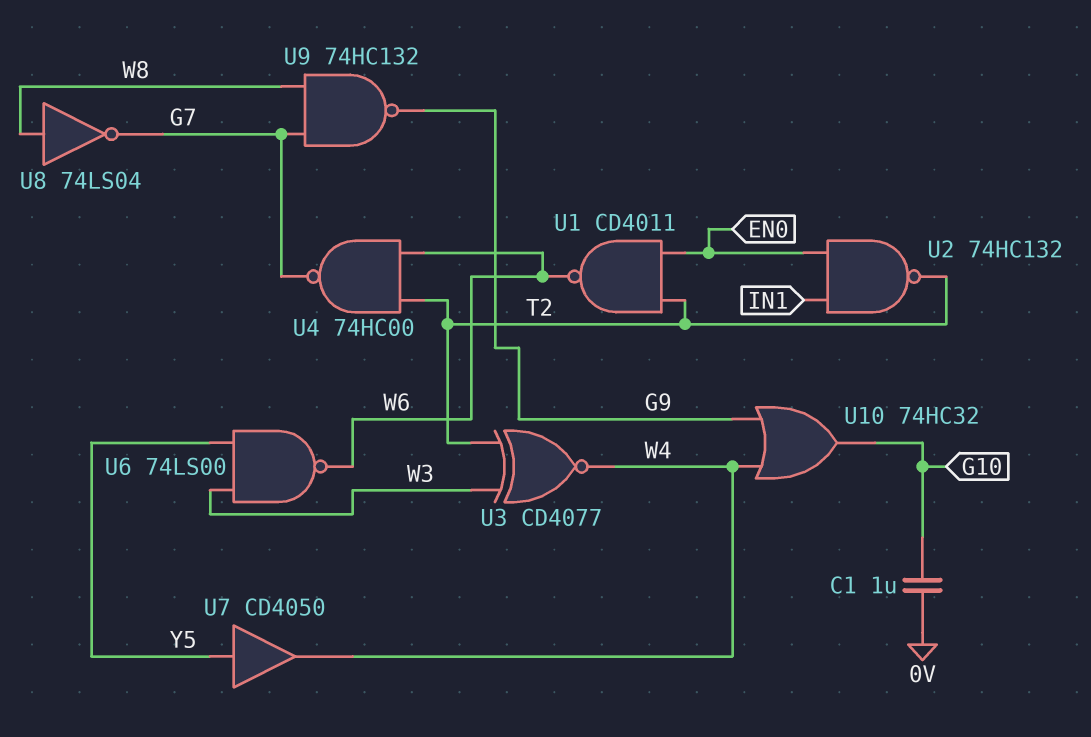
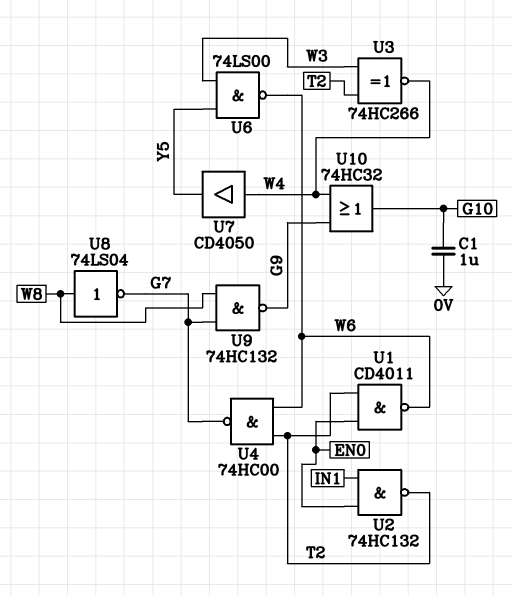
U3: XNOR CD4077 (in T2, in W3, out W4) -> XNOR 74HC266 (in T2, in W3, out W4)
U7: buffer CD4050 (in Y5, out W4) -> buffer CD4050 (in W4, out Y5)

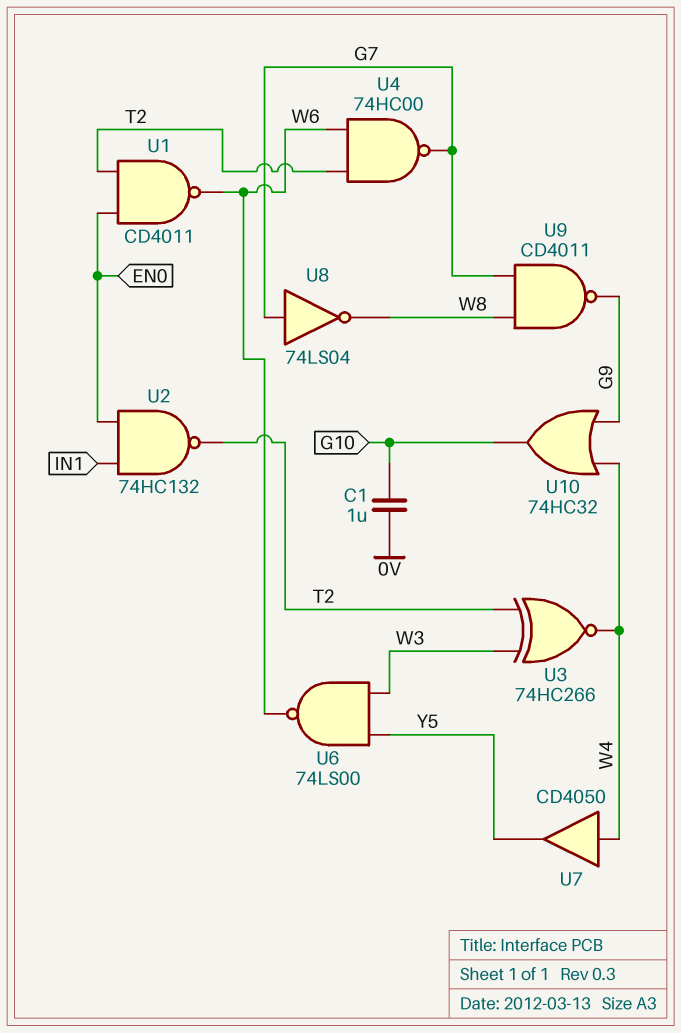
U8: NOT 74LS04 (in W8, out G7) -> NOT 74LS04 (in G7, out W8)
U9: NAND 74HC132 (in G7, in W8, out G9) -> NAND CD4011 (in G7, in W8, out G9)

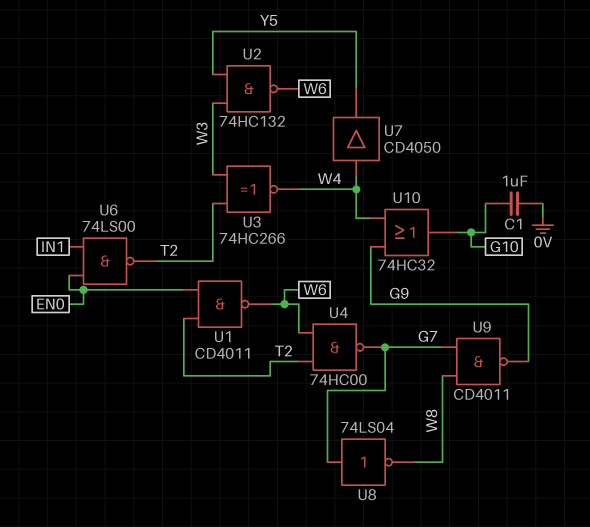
U2: NAND 74HC132 (in EN0, in IN1, out T2) -> NAND 74HC132 (in W3, in Y5, out W6)
U6: NAND 74LS00 (in W3, in Y5, out W6) -> NAND 74LS00 (in EN0, in IN1, out T2)

